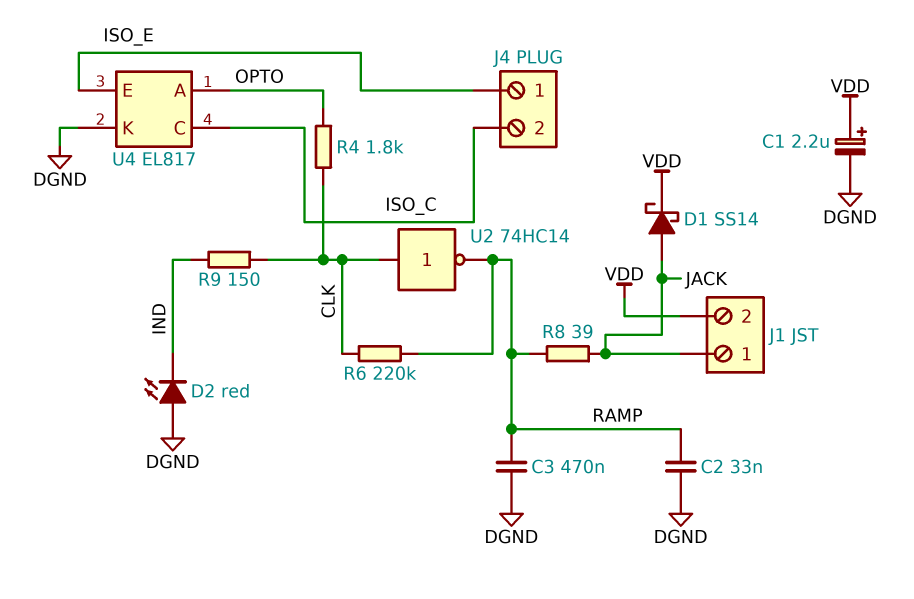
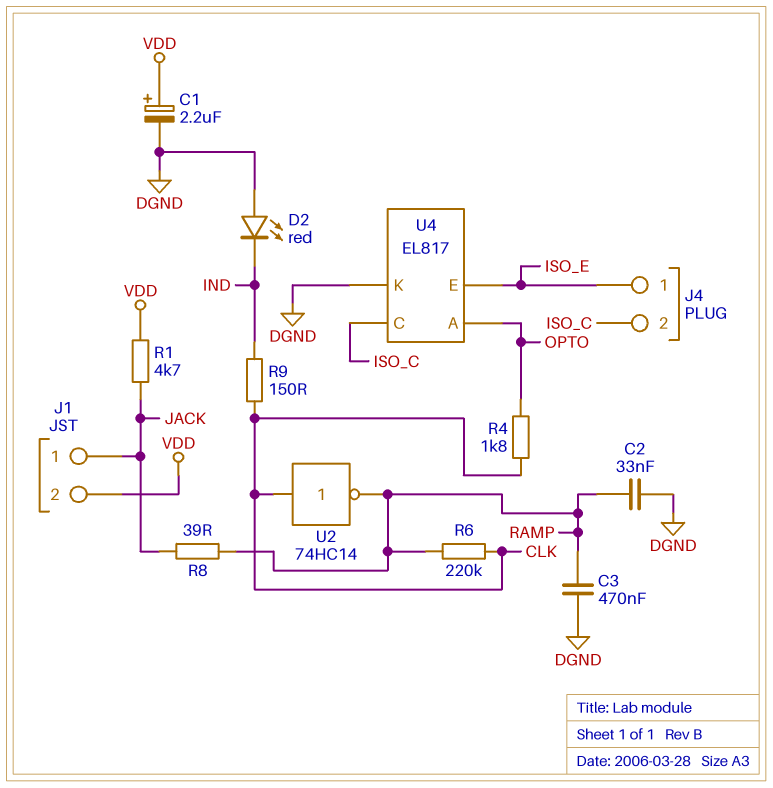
D1: schottky SS14 (A JACK, K VDD) -> none
R1: none -> 4.7k (JACK, VDD)

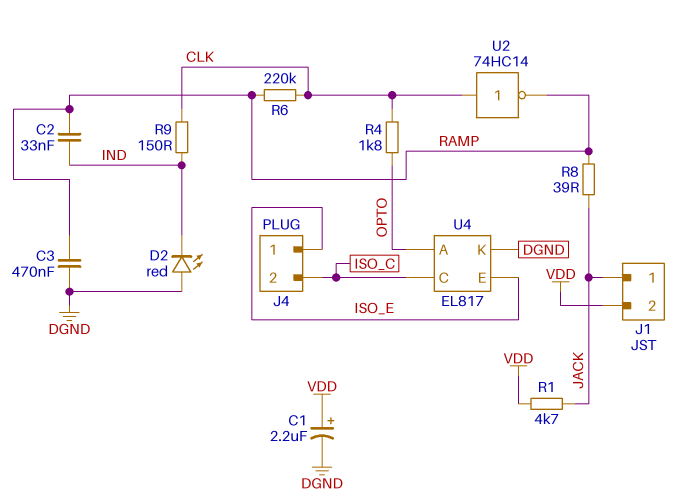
C2: 33nF (DGND, RAMP) -> 33nF (IND, RAMP)

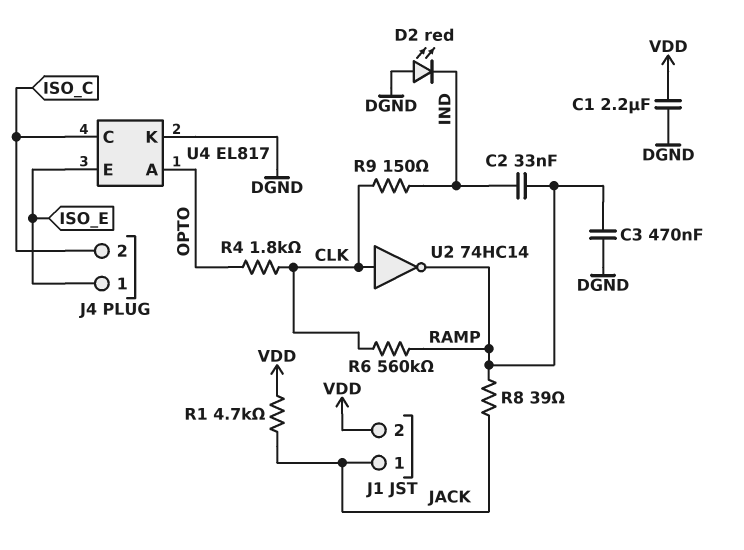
C1: 2.2uF (plus VDD, minus DGND) -> 2.2uF (DGND, VDD)
R6: 220k (CLK, RAMP) -> 560k (CLK, RAMP)

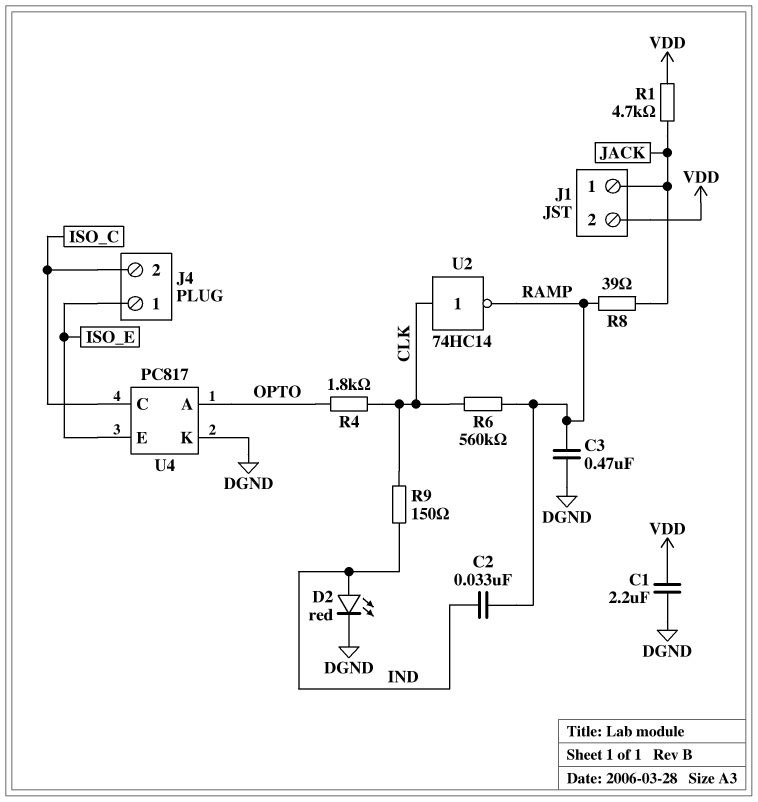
D2: LED red (A DGND, K IND) -> LED red (A IND, K DGND)
U4: EL817 -> PC817

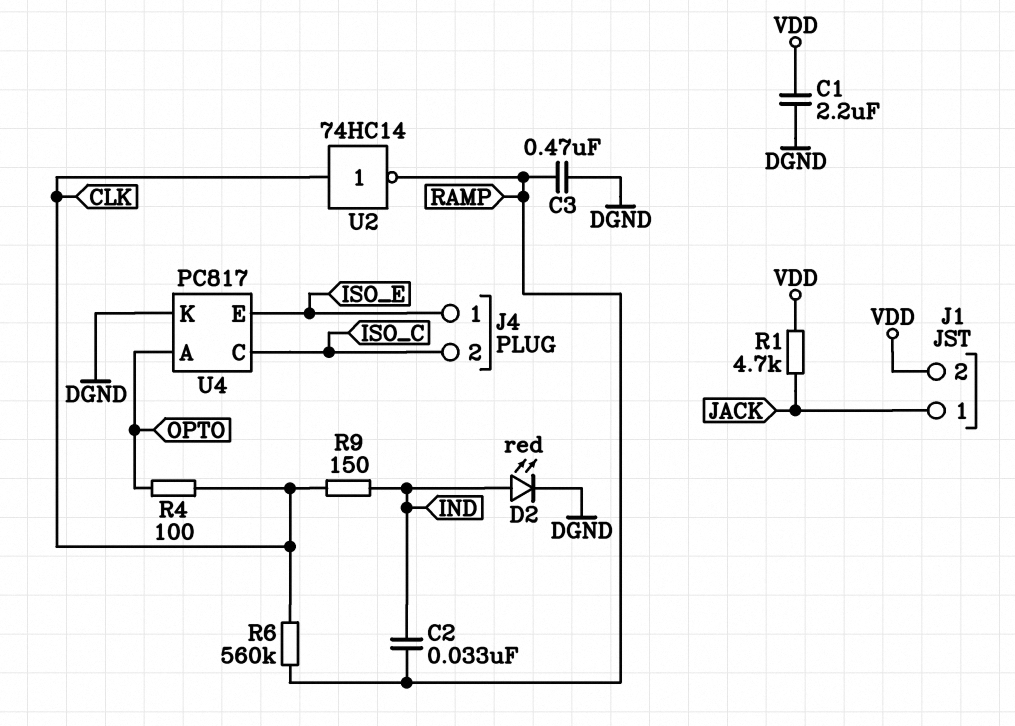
R4: 1.8k (CLK, OPTO) -> 100 (CLK, OPTO)
R8: 39 (JACK, RAMP) -> none

